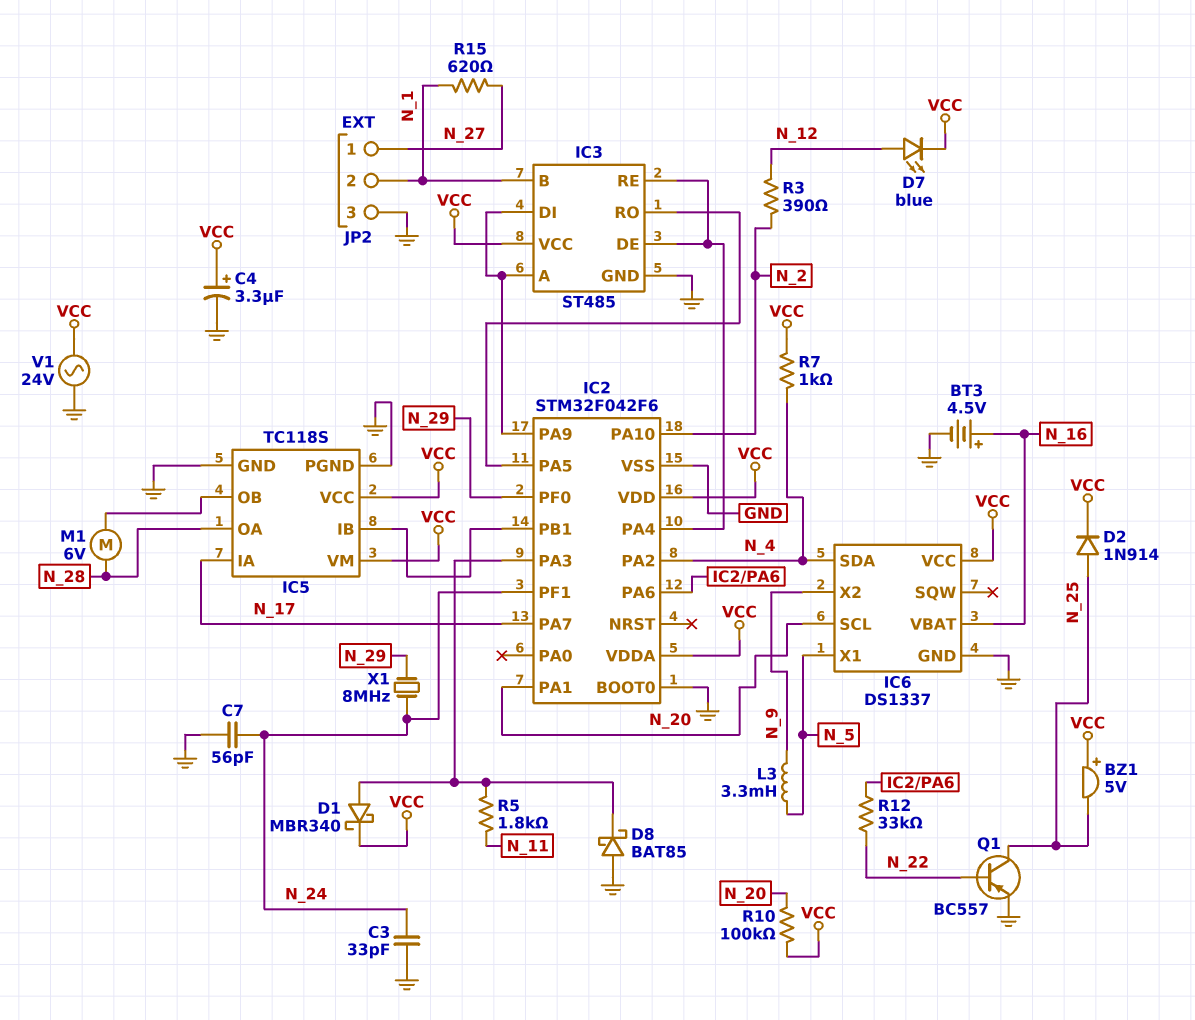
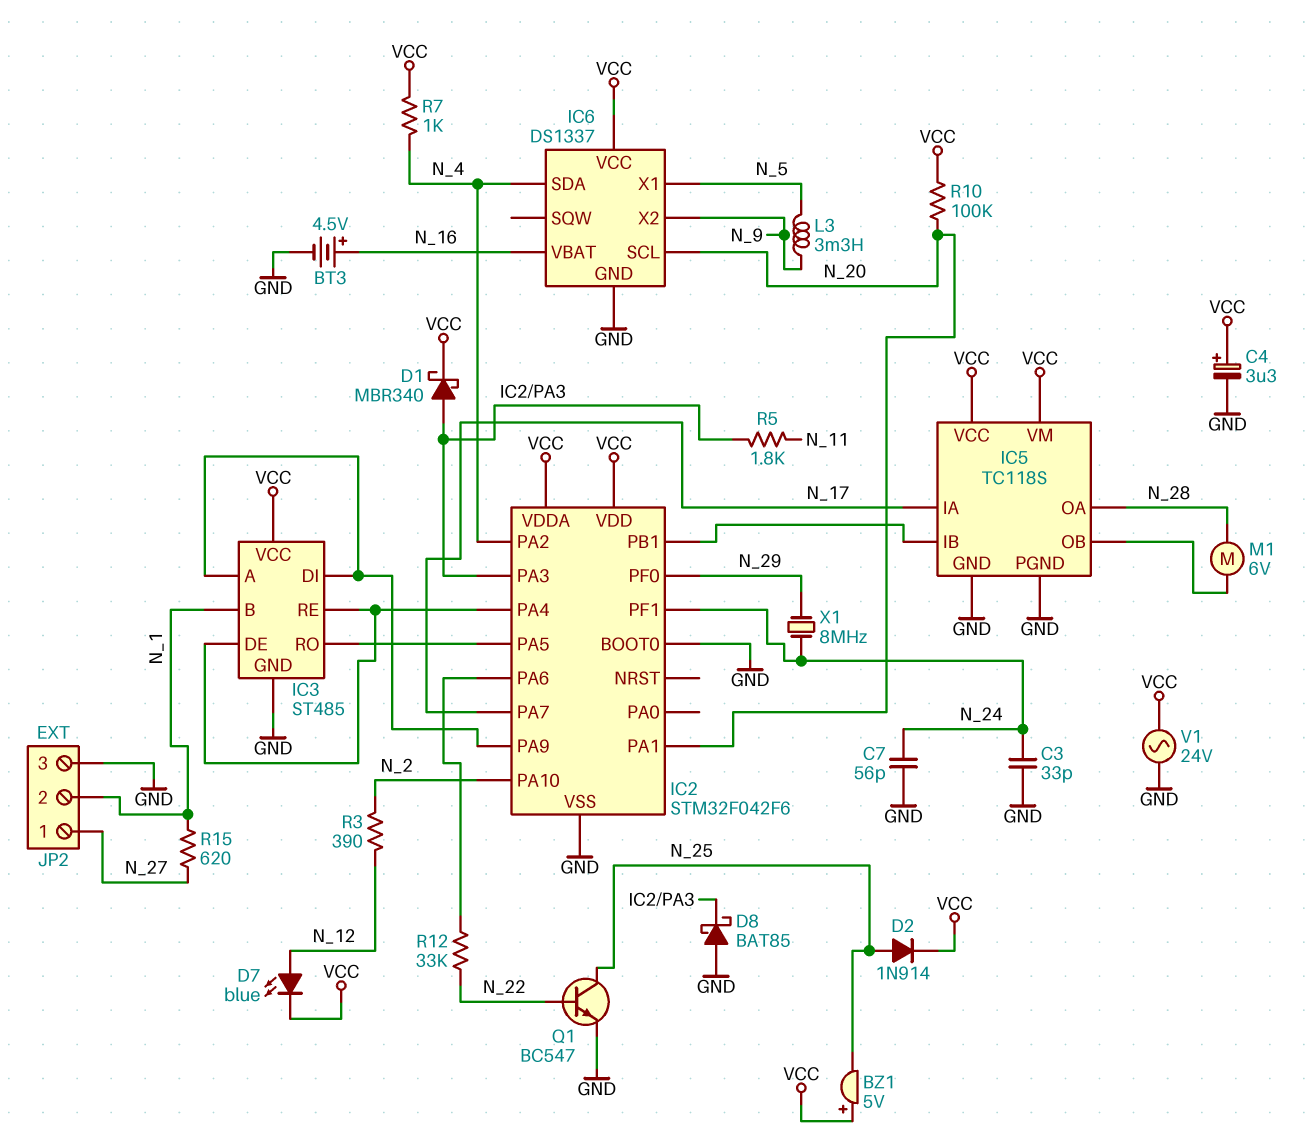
Q1: PNP BC557 (B N_22, C N_25, E GND) -> NPN BC547 (B N_22, C N_25, E GND)

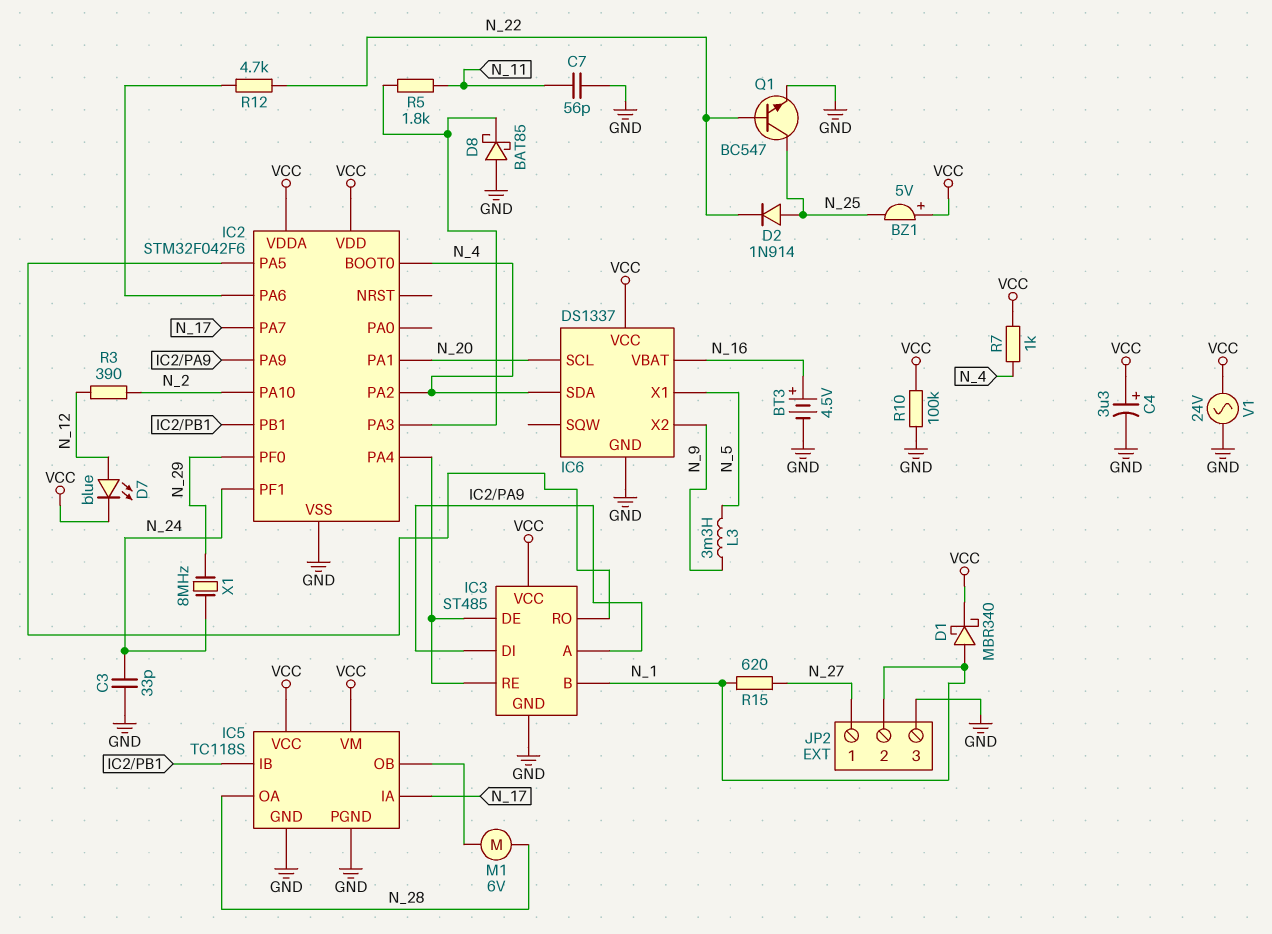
C7: 56pF (GND, N_24) -> 56pF (GND, N_11)
D1: schottky MBR340 (A IC2/PA3, K VCC) -> schottky MBR340 (A N_1, K VCC)
D2: diode 1N914 (A N_25, K VCC) -> diode 1N914 (A N_25, K N_22)
IC2 pin BOOT0: GND -> N_4
R10: 100k (N_20, VCC) -> 100k (GND, VCC)
R12: 33k (IC2/PA6, N_22) -> 4.7k (IC2/PA6, N_22)

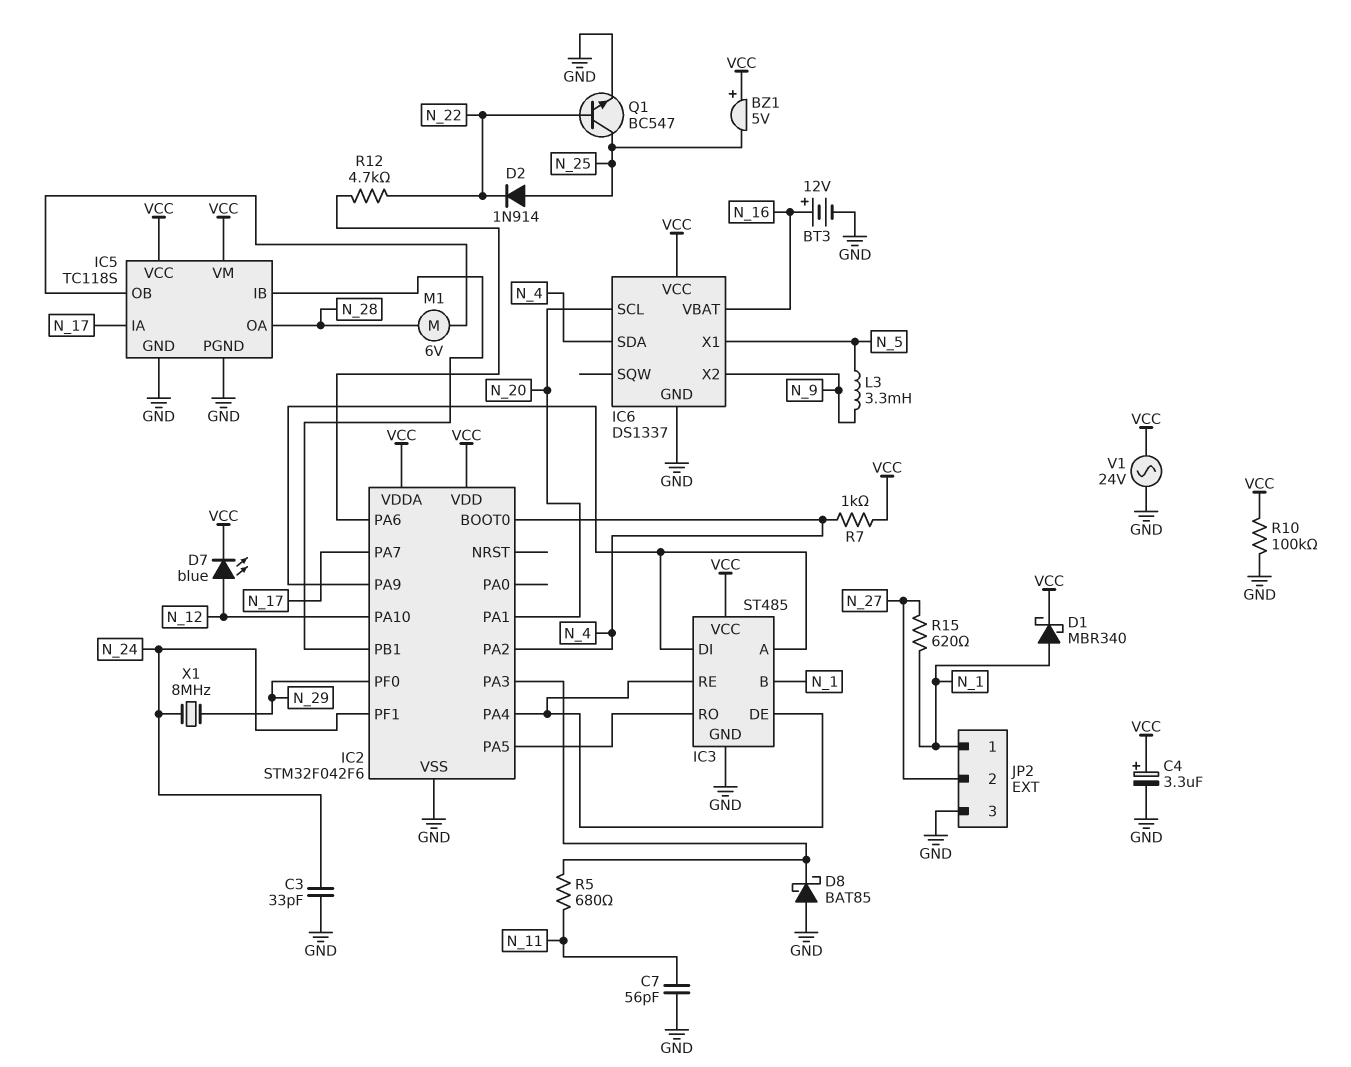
BT3: 4.5V (plus N_16, minus GND) -> 12V (plus N_16, minus GND)
IC2 pin PA10: N_2 -> N_12
JP2 pin 1: N_27 -> N_1
JP2 pin 2: N_1 -> N_27
R3: 390 (N_2, N_12) -> none
R5: 1.8k (IC2/PA3, N_11) -> 680 (IC2/PA3, N_11)

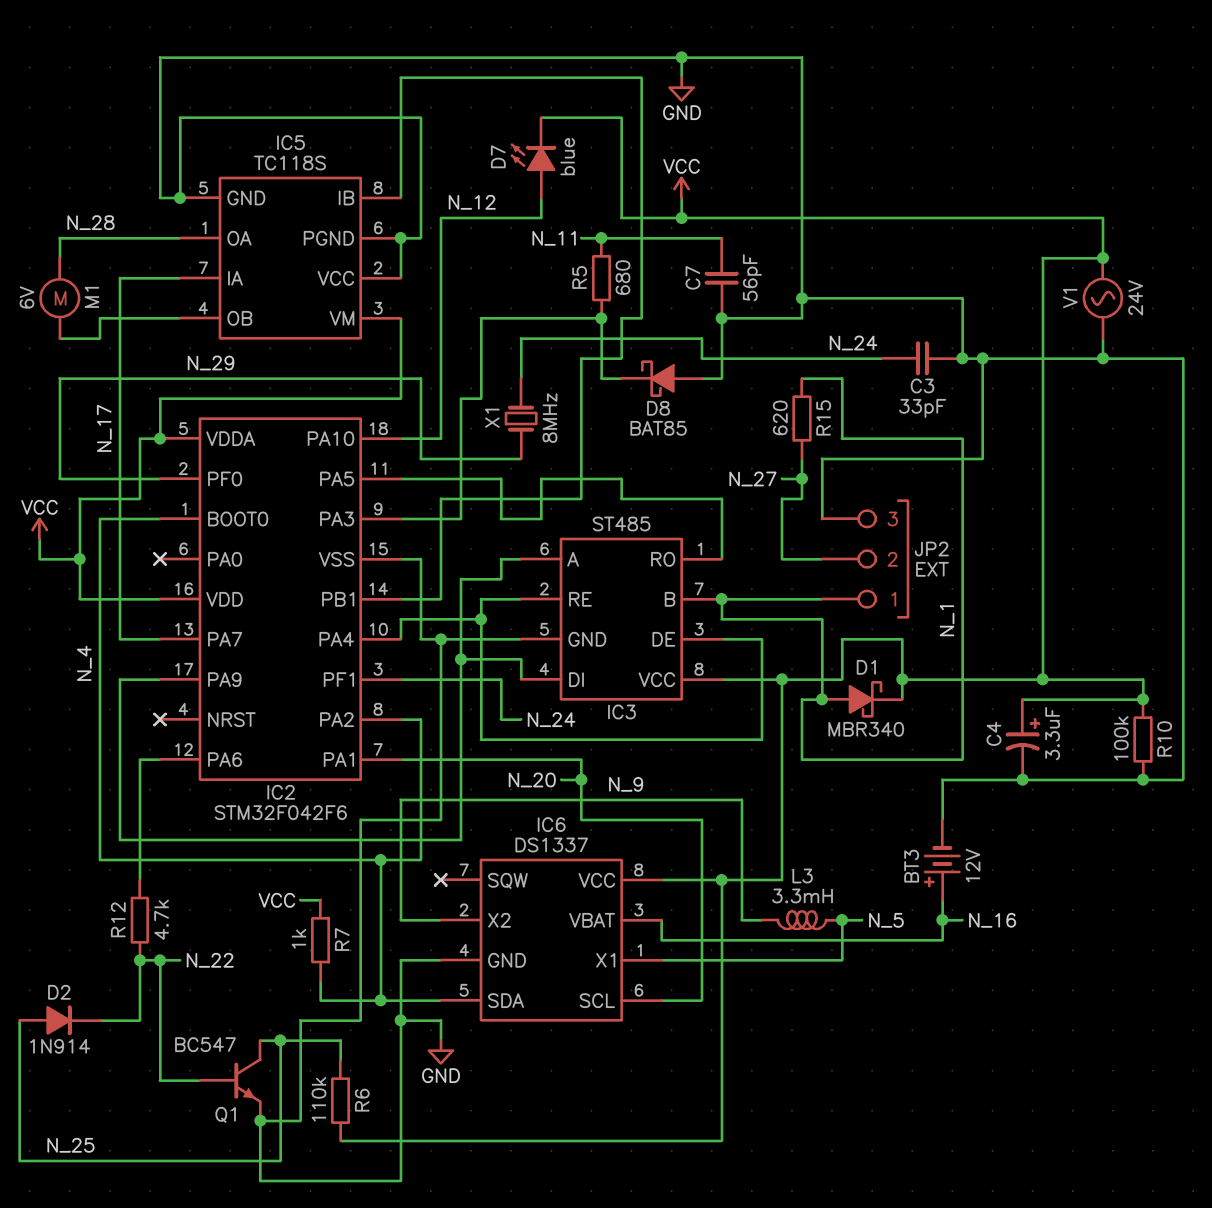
BZ1: buzzer 5V (plus VCC, minus N_25) -> none
IC5 pin VCC: VCC -> GND
R6: none -> 110k (N_25, VCC)

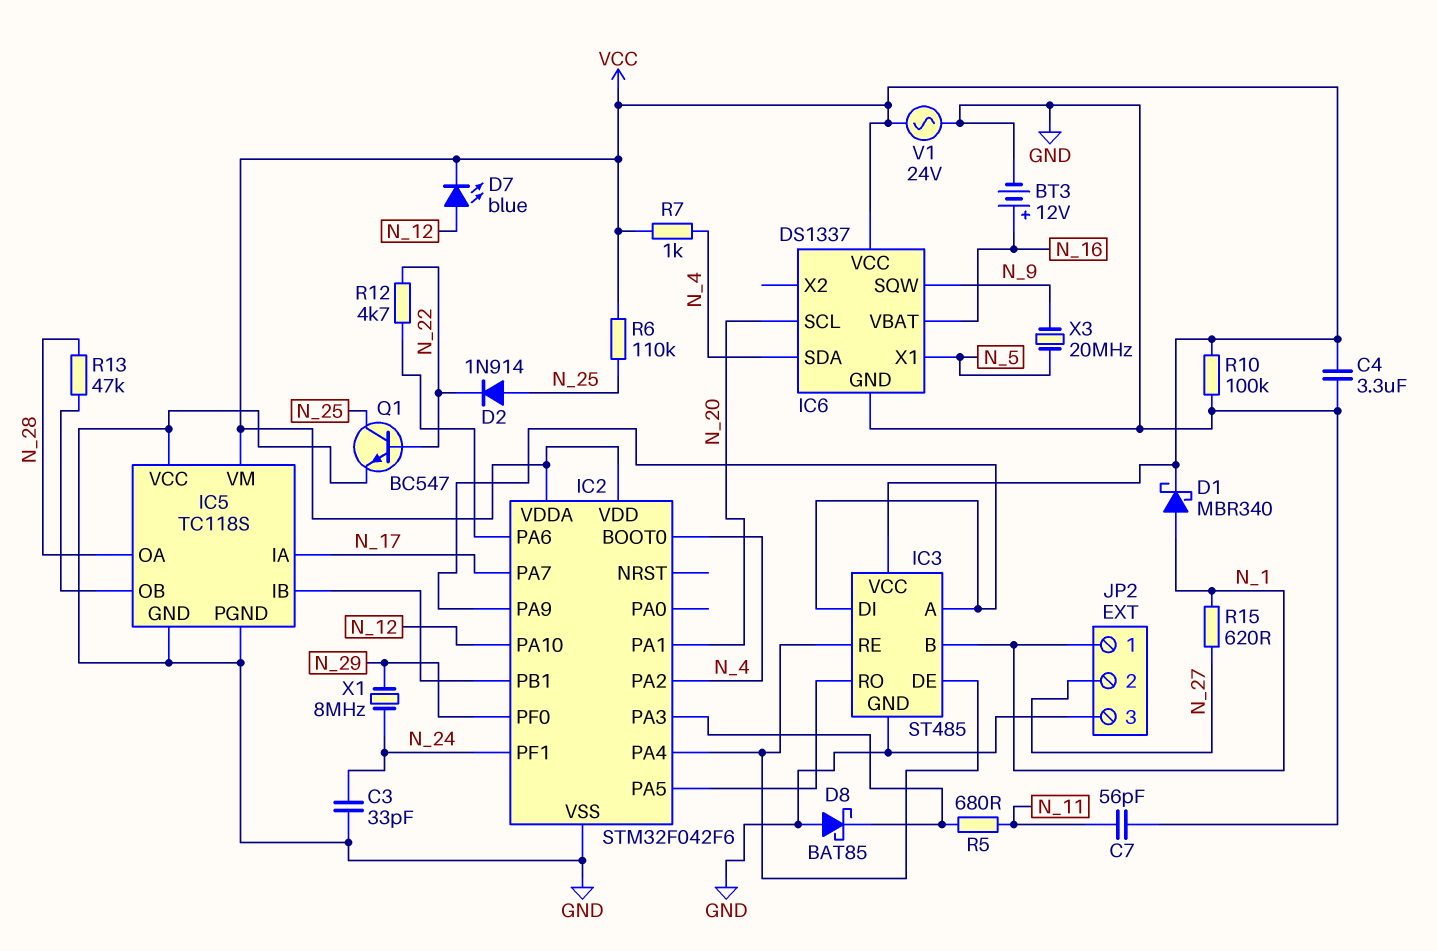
C4: 3.3uF (plus VCC, minus GND) -> 3.3uF (GND, VCC)
IC6 pin SQW: none -> N_9
IC6 pin X2: N_9 -> none
L3: 3.3mH (N_5, N_9) -> none
M1: motor 6V (IC5/OB, N_28) -> none
R13: none -> 47k (IC5/OB, N_28)
X3: none -> 20MHz (N_5, N_9)

